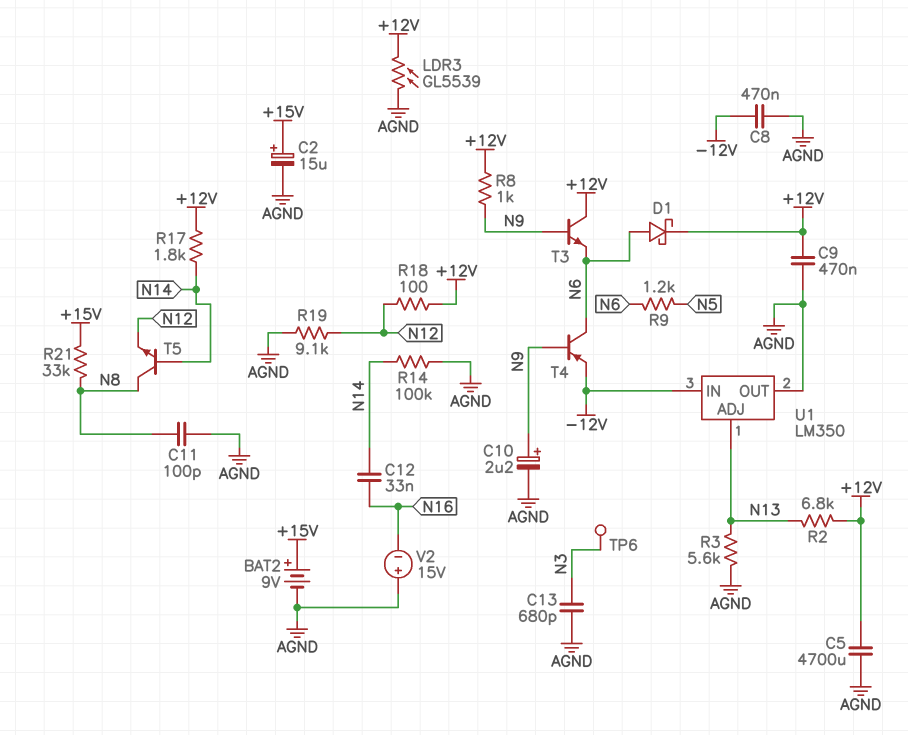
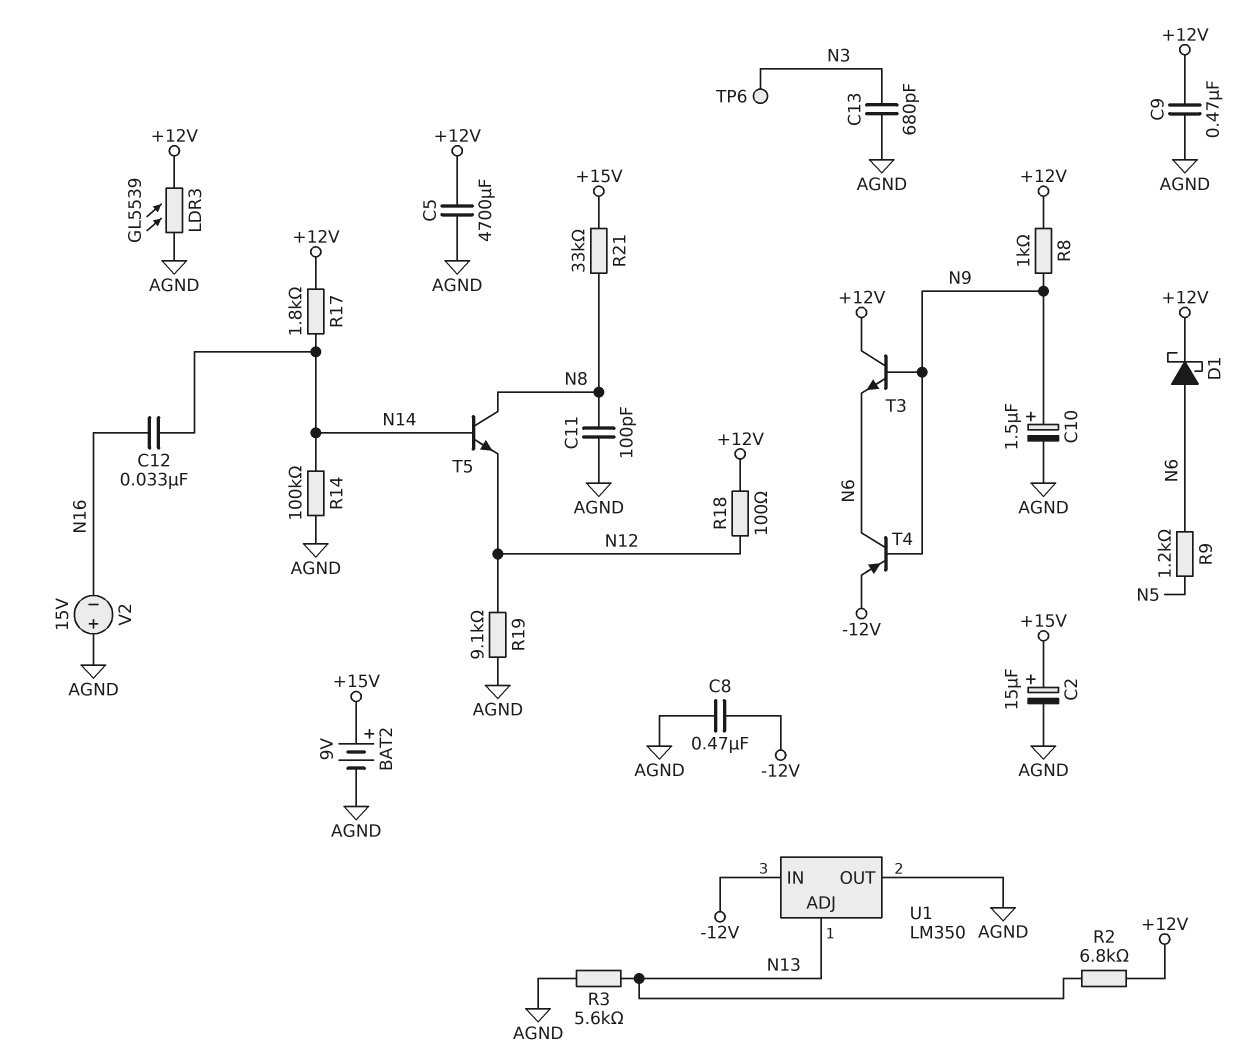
C10: 2.2uF (plus N9, minus AGND) -> 1.5uF (plus N9, minus AGND)

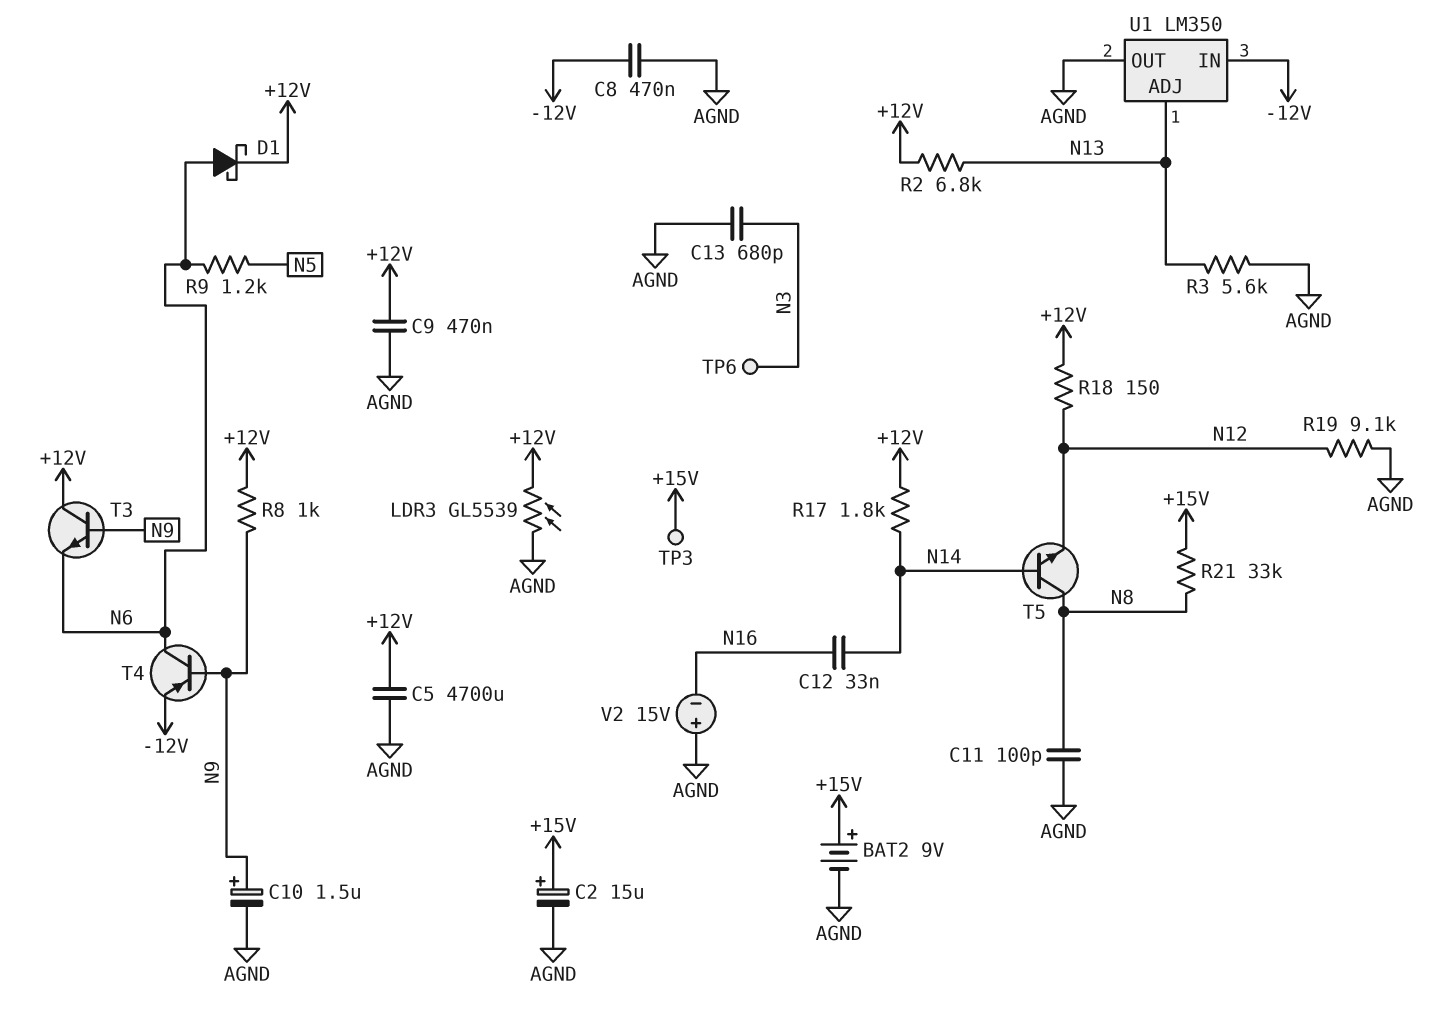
R14: 100k (AGND, N14) -> none
R18: 100 (+12V, N12) -> 150 (+12V, N12)
TP3: none -> test point (+15V)

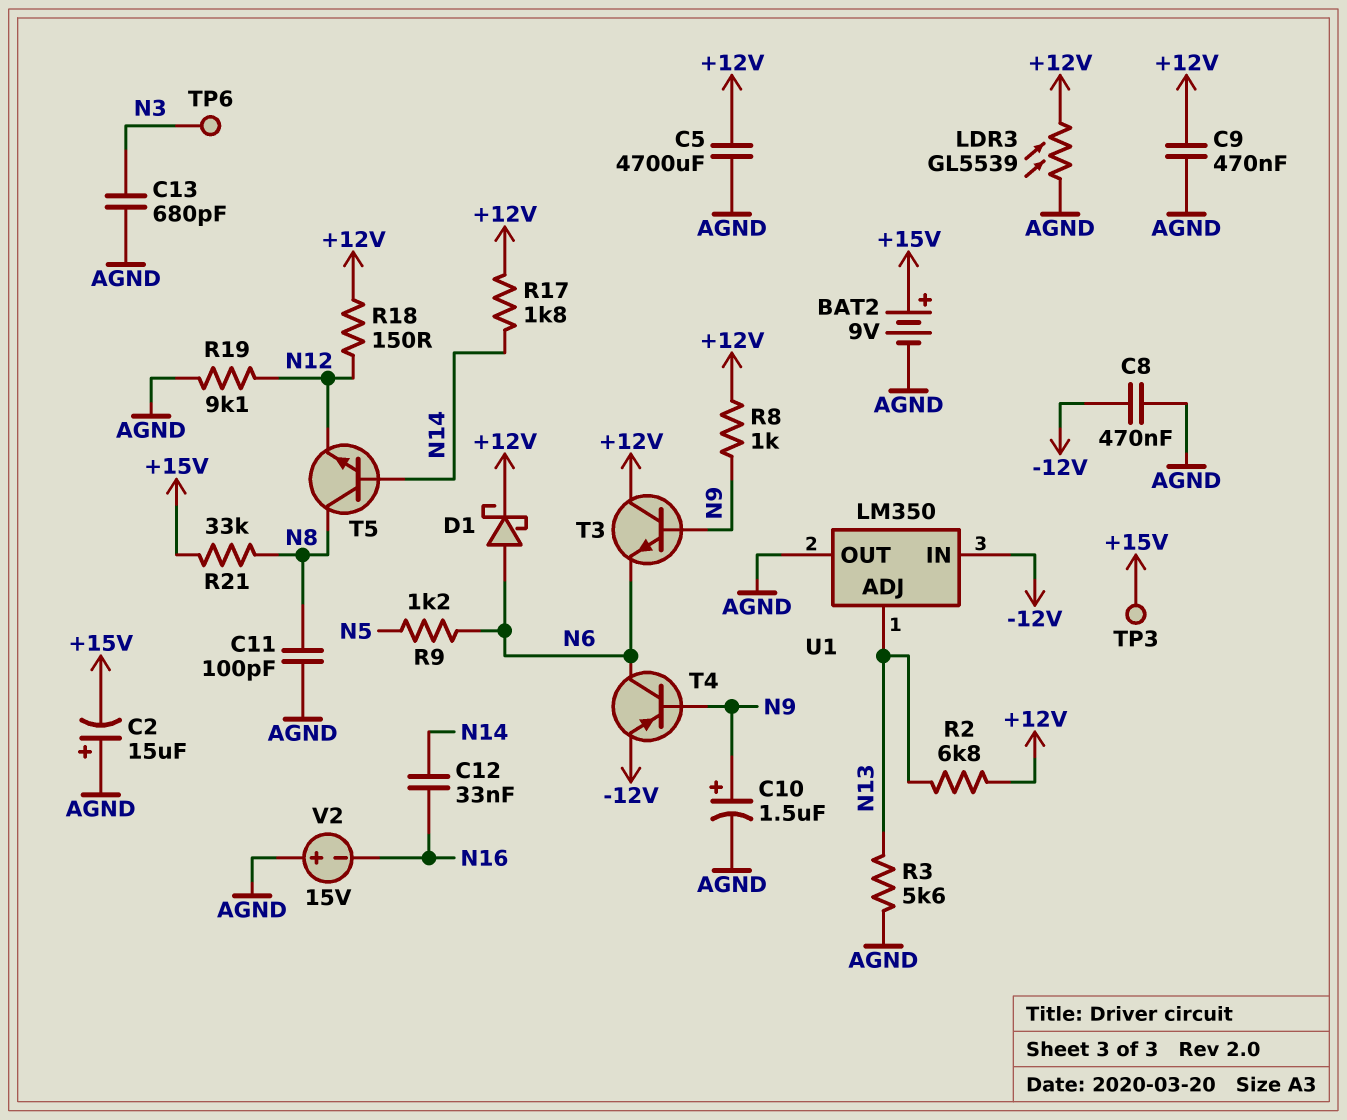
C2: 15uF (plus +15V, minus AGND) -> 15uF (plus AGND, minus +15V)

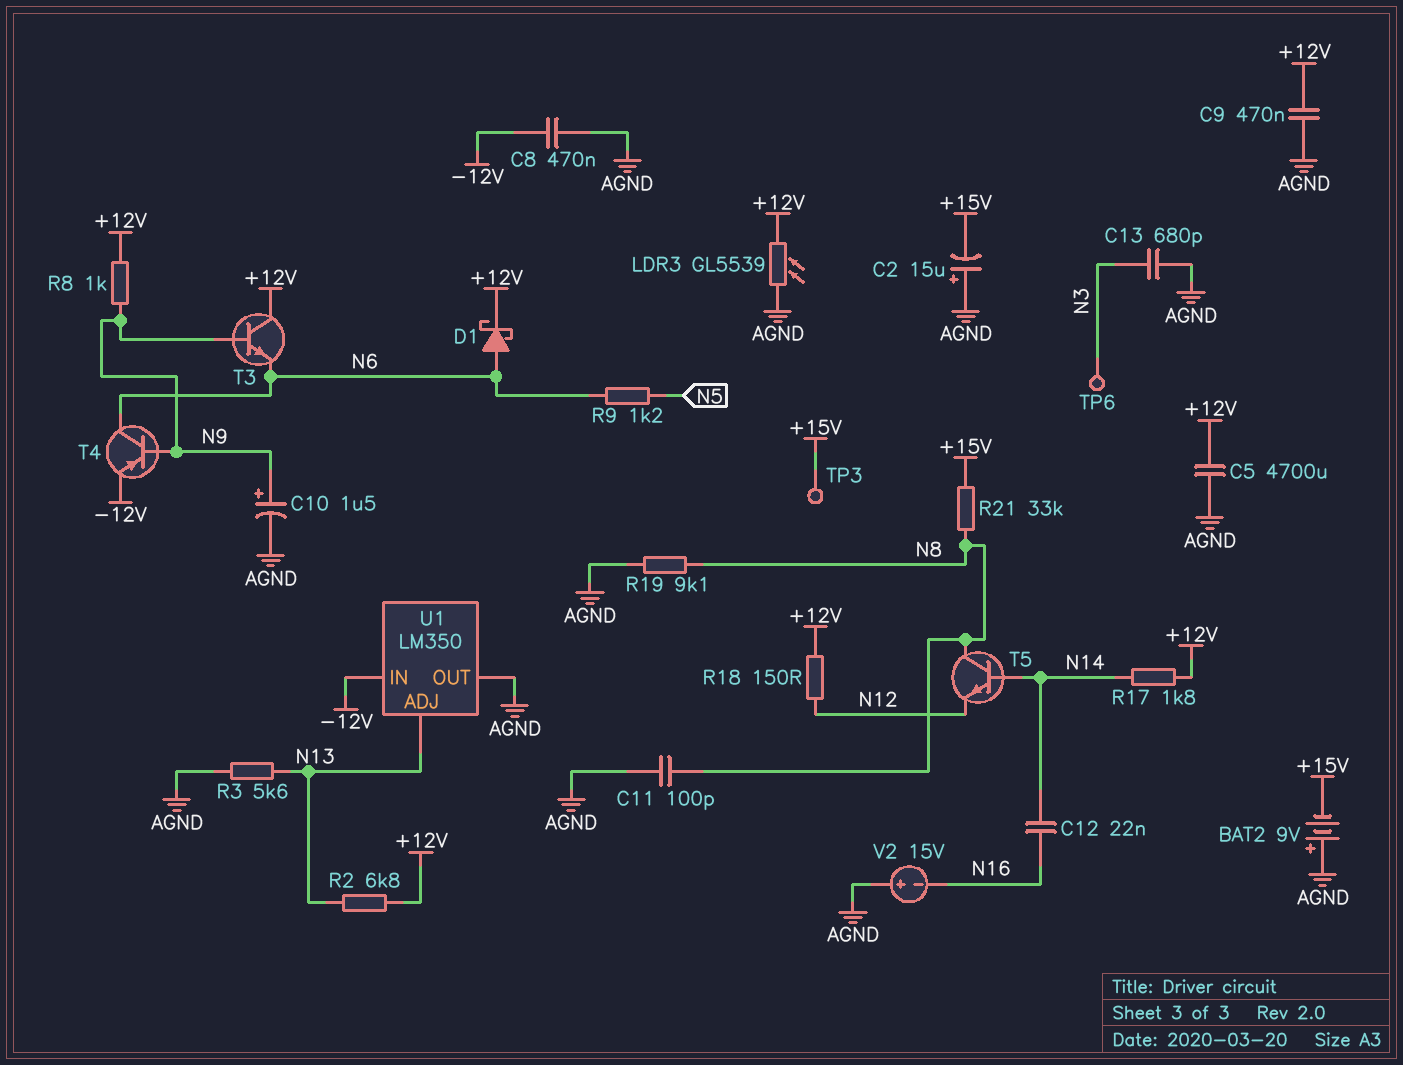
BAT2: 9V (plus +15V, minus AGND) -> 9V (plus AGND, minus +15V)
C12: 33nF (N14, N16) -> 22nF (N14, N16)
R19: 9.1k (AGND, N12) -> 9.1k (AGND, N8)

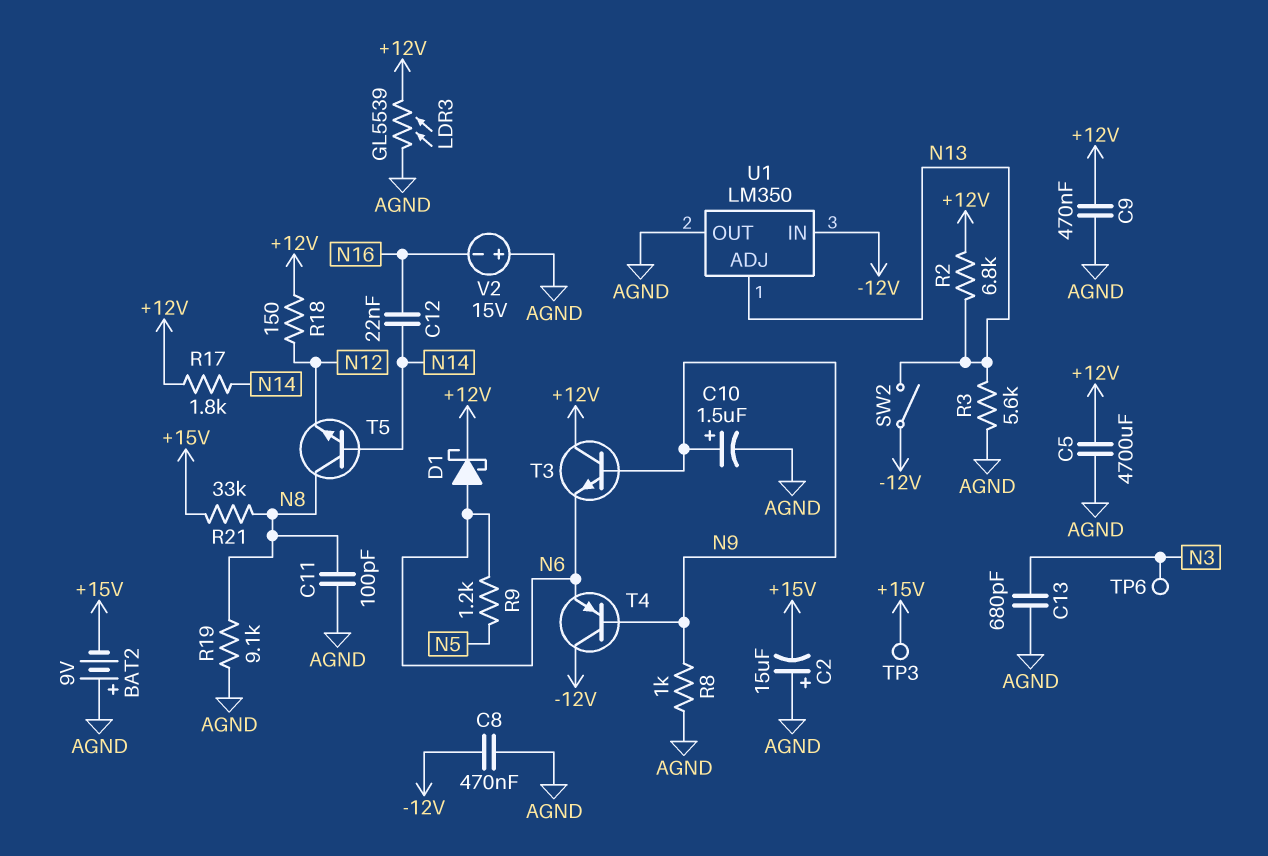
R8: 1k (+12V, N9) -> 1k (AGND, N9)
SW2: none -> switch (-12V, N13)
T4: PNP (B N9, C N6, E -12V) -> PNP (B N9, C -12V, E N6)

